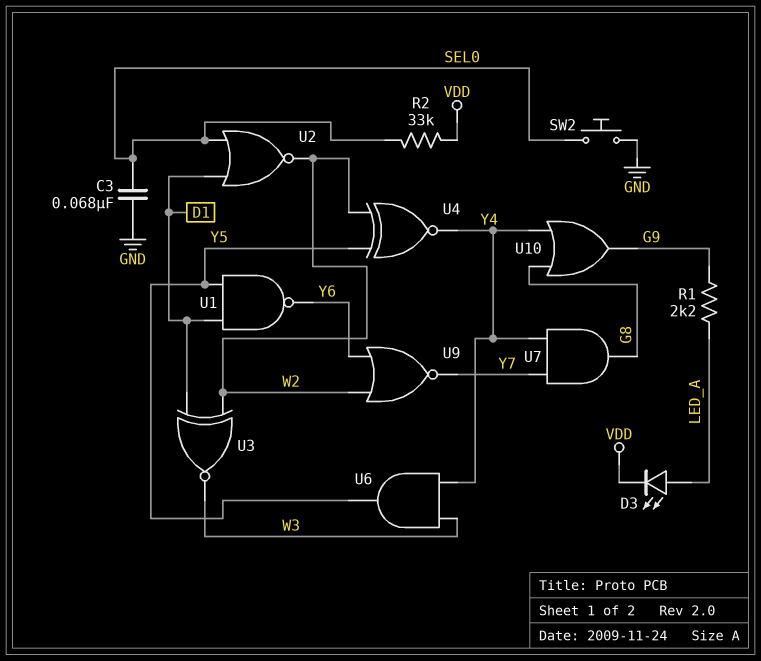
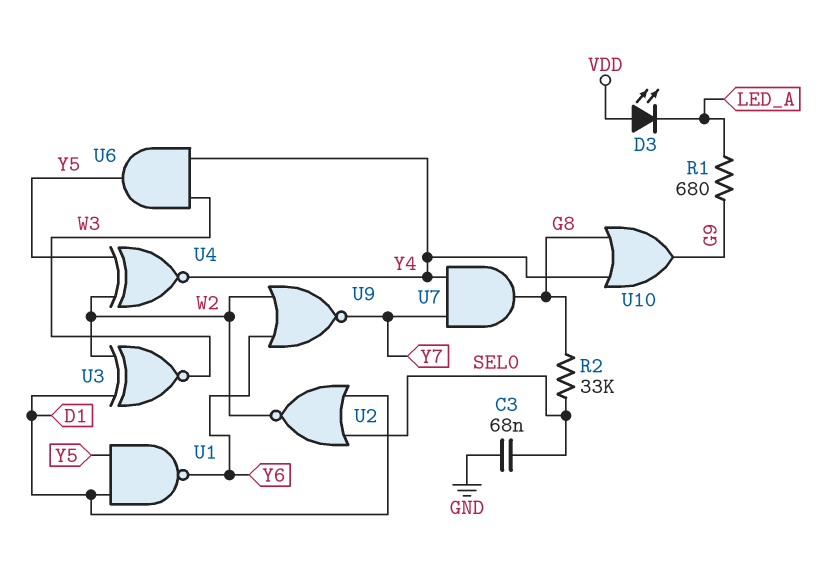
D3: LED (A LED_A, K VDD) -> LED (A VDD, K LED_A)
R1: 2.2k (G9, LED_A) -> 680 (G9, LED_A)
R2: 33k (SEL0, VDD) -> 33k (G8, SEL0)
SW2: button (GND, SEL0) -> none

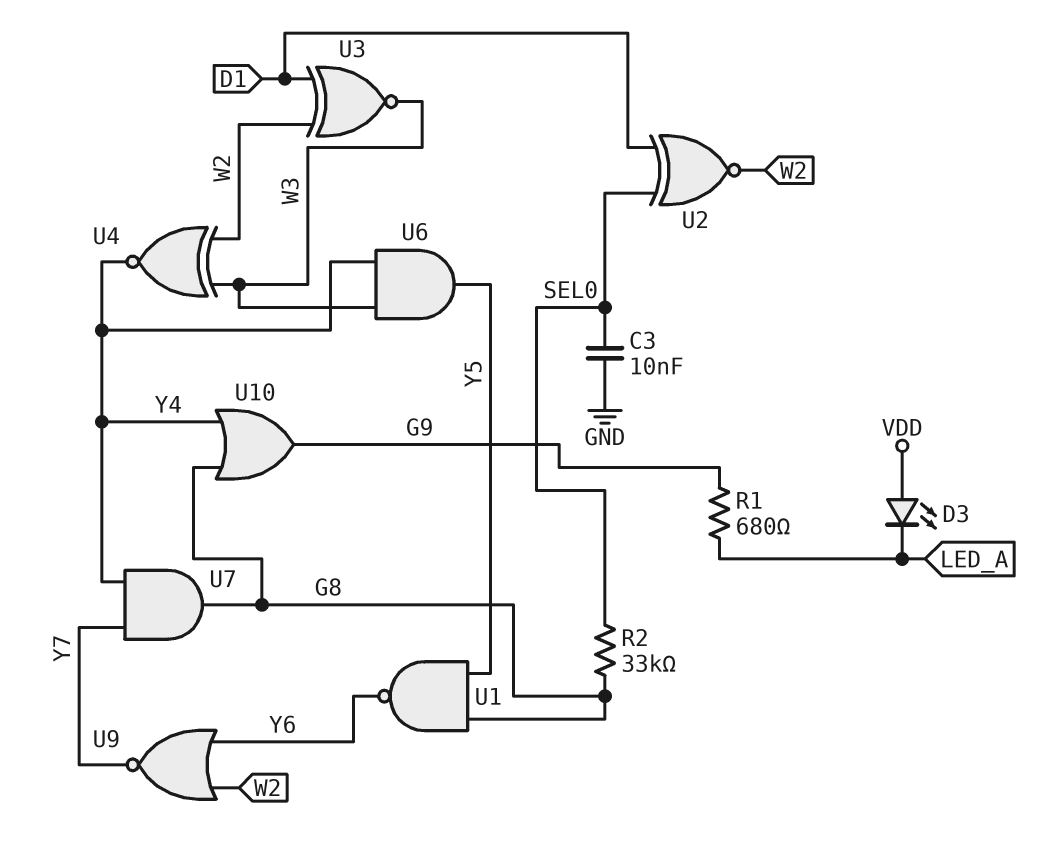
C3: 68nF (GND, SEL0) -> 10nF (GND, SEL0)
U1: NAND (in D1, in Y5, out Y6) -> NAND (in G8, in Y5, out Y6)
U2: NOR (in D1, in SEL0, out W2) -> XNOR (in D1, in SEL0, out W2)
U4: XNOR (in W2, in Y5, out Y4) -> XNOR (in W2, in W3, out Y4)

